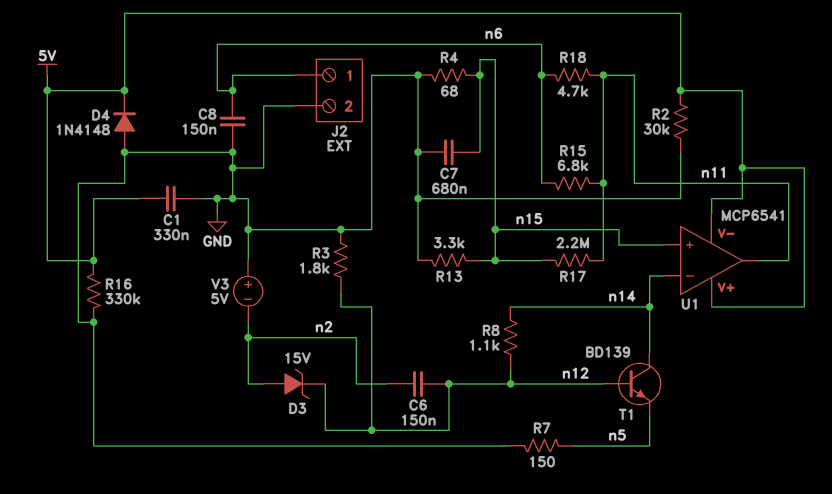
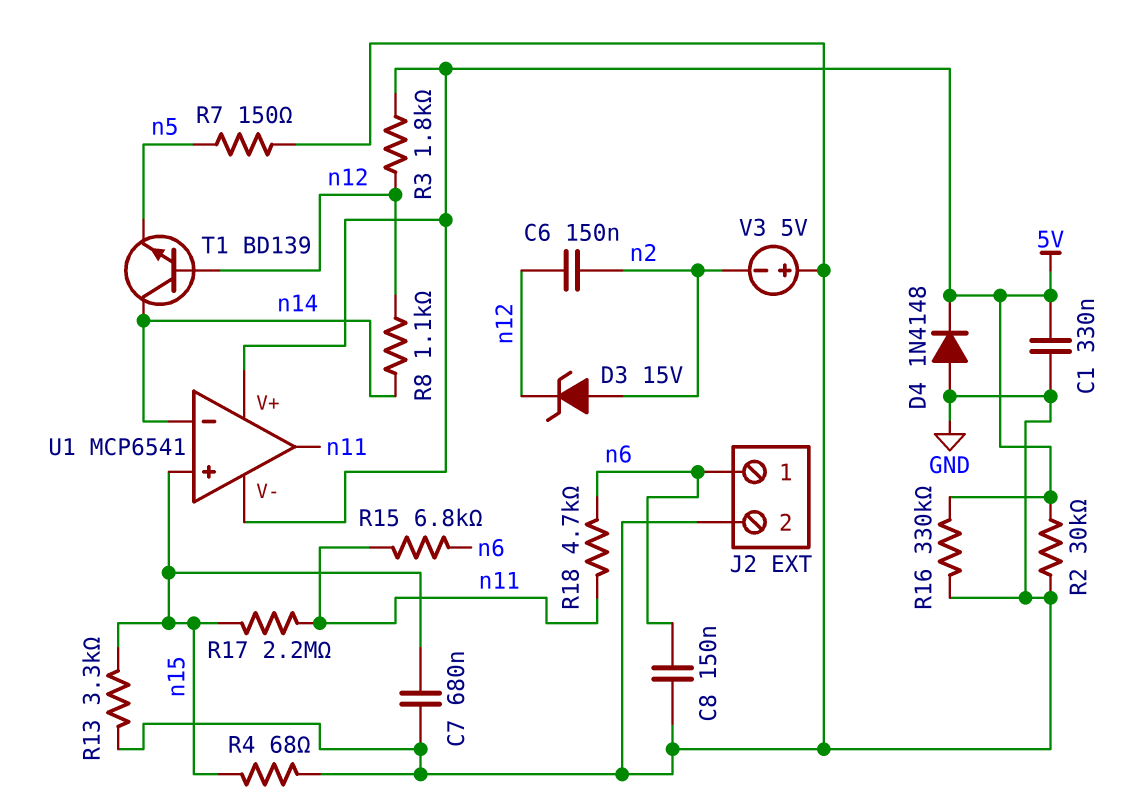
R3: 1.8k (GND, n12) -> 1.8k (5V, n12)

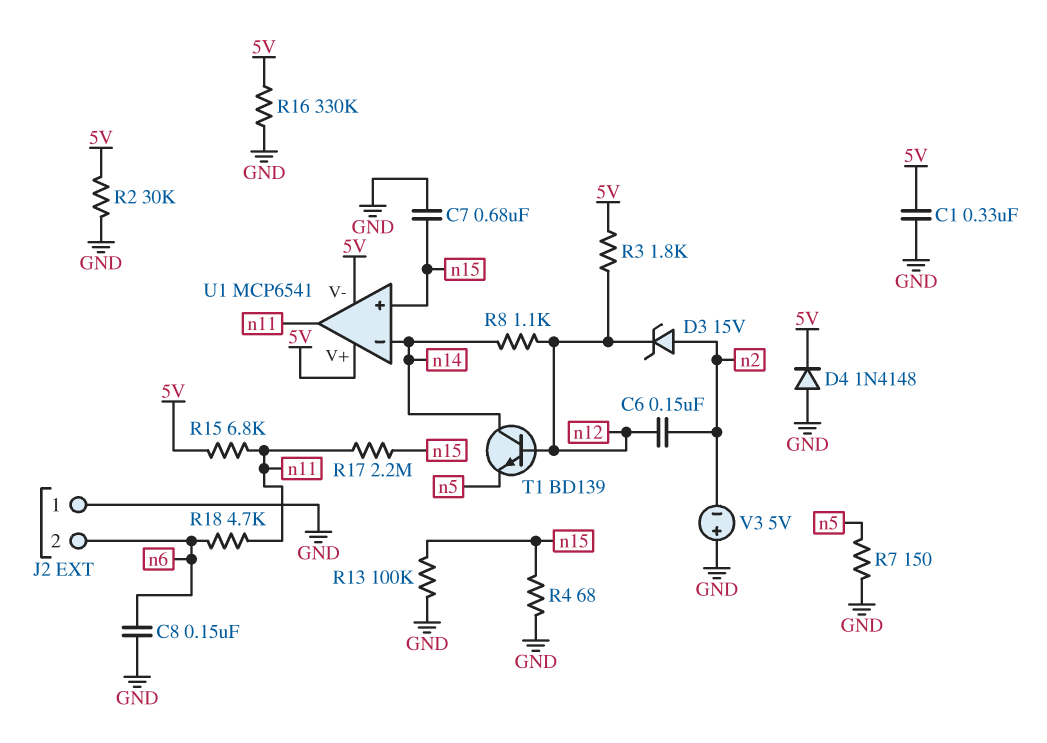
J2 pin 1: n6 -> GND
J2 pin 2: GND -> n6
R13: 3.3k (GND, n15) -> 100k (GND, n15)
R15: 6.8k (n6, n11) -> 6.8k (5V, n11)

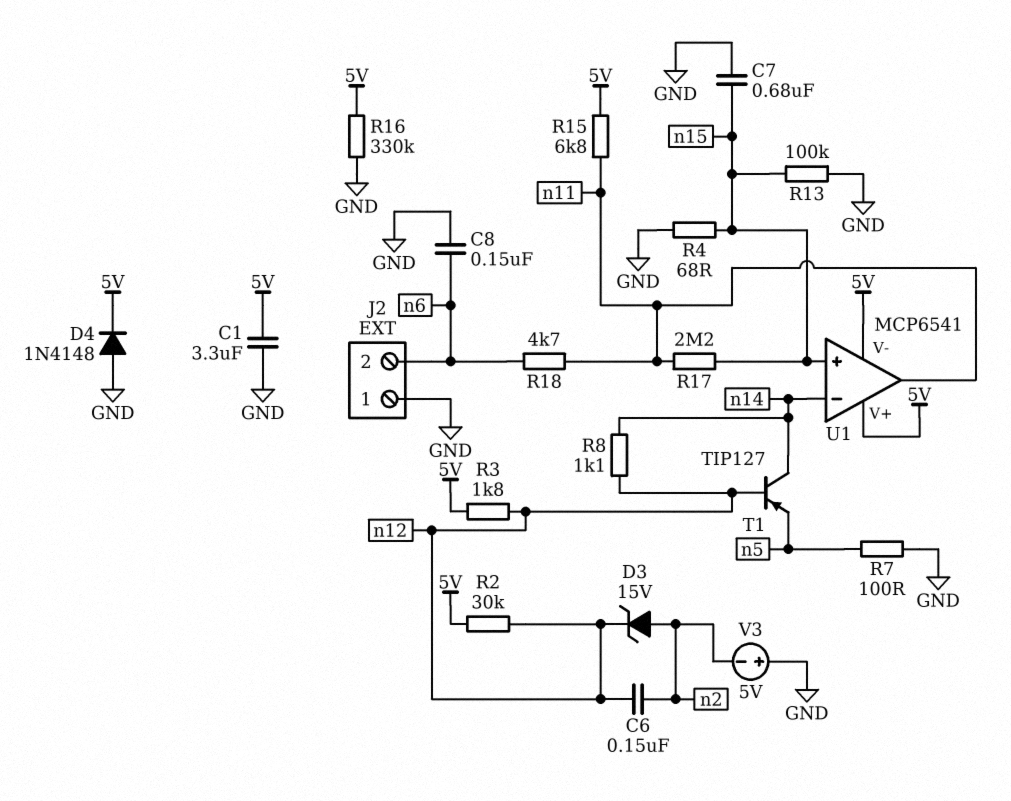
C1: 330nF (5V, GND) -> 3.3uF (5V, GND)
R2: 30k (5V, GND) -> 30k (5V, n12)
R7: 150 (GND, n5) -> 100 (GND, n5)
T1: NPN BD139 (B n12, C n14, E n5) -> PNP TIP127 (B n12, C n14, E n5)

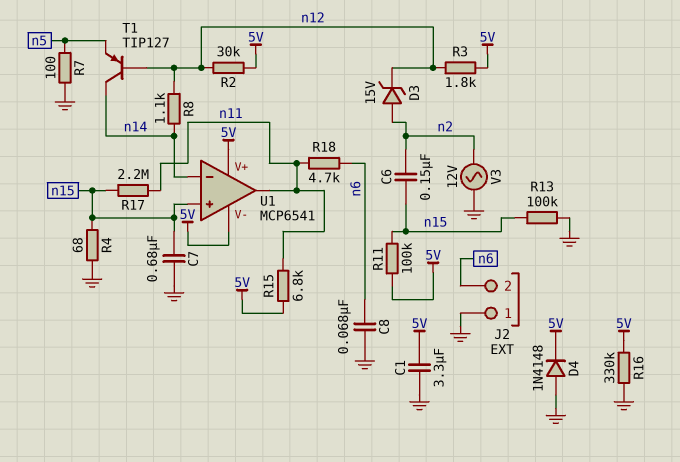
C6: 150nF (n2, n12) -> 150nF (n2, n15)
C8: 150nF (GND, n6) -> 68nF (GND, n6)
R11: none -> 100k (5V, n15)
V3: 5V (plus GND, minus n2) -> AC 12V (GND, n2)

